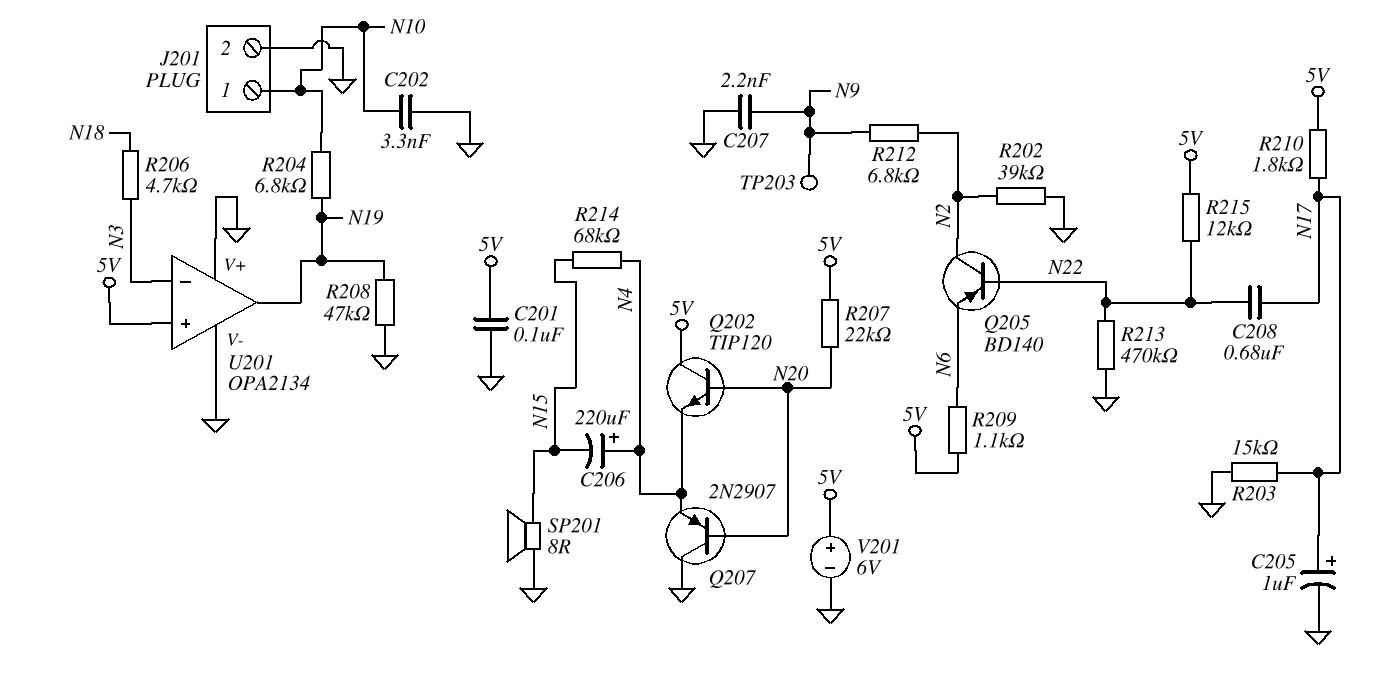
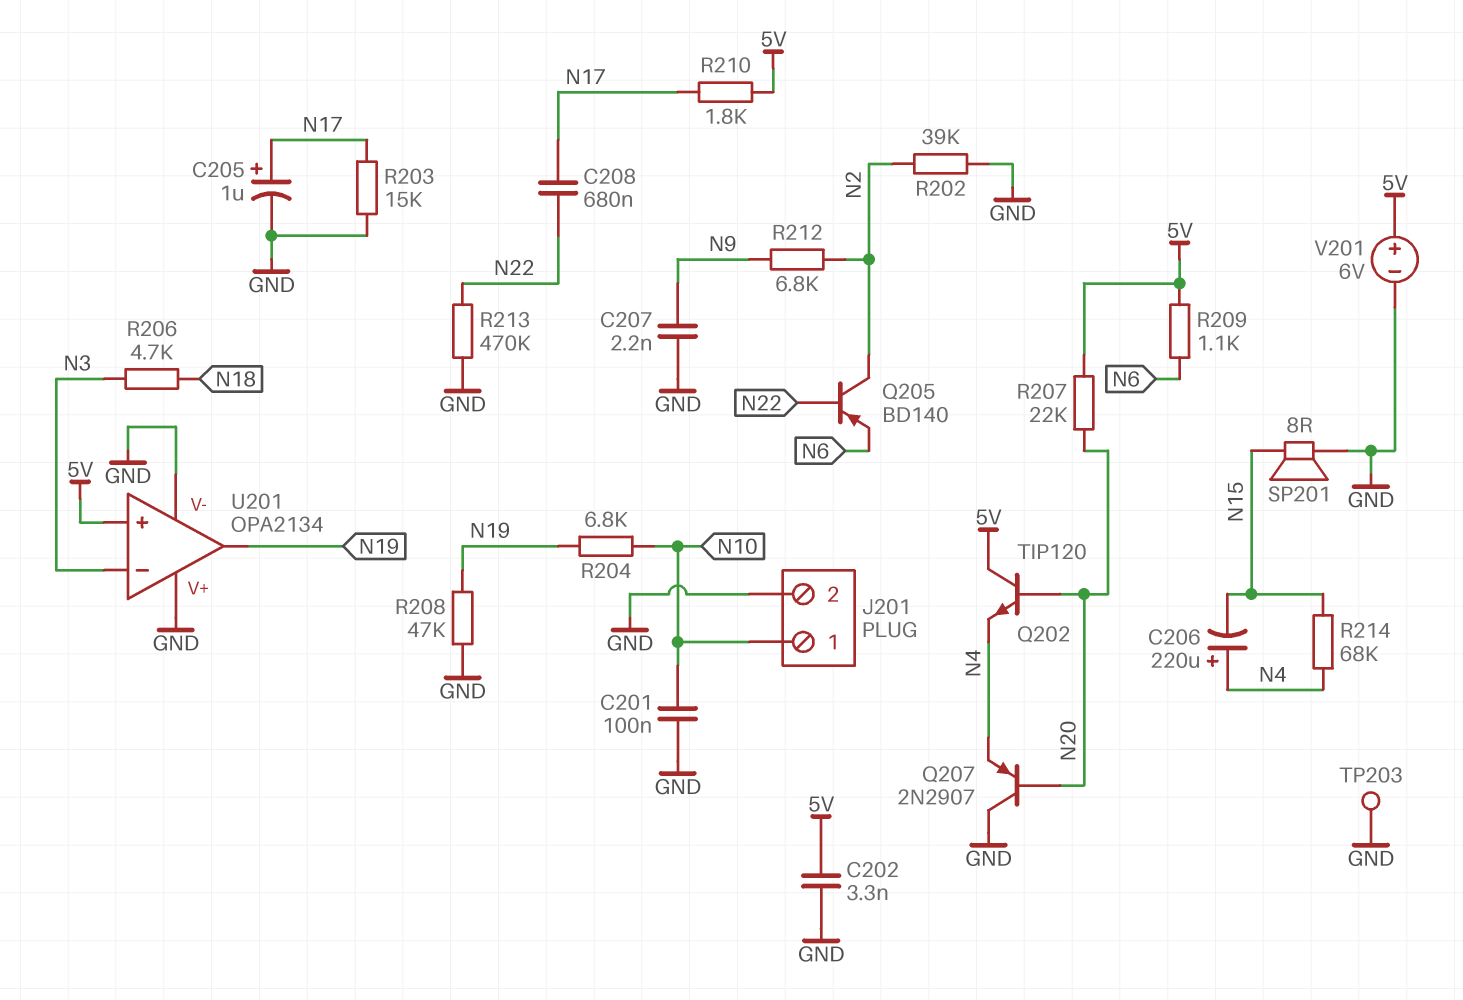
C201: 100nF (5V, GND) -> 100nF (GND, N10)
C202: 3.3nF (GND, N10) -> 3.3nF (5V, GND)
R215: 12k (5V, N22) -> none
TP203: test point (N9) -> test point (GND)

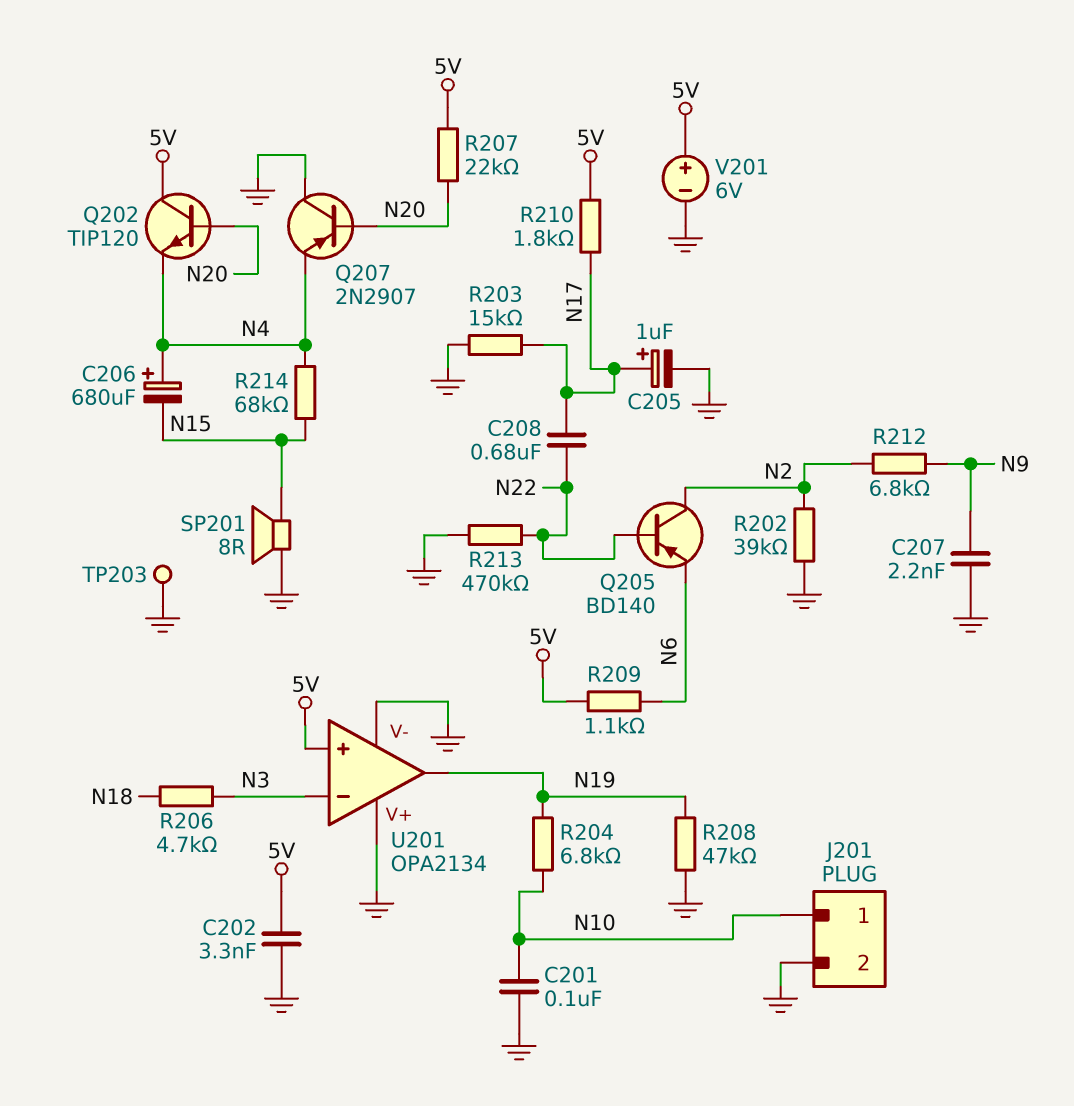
C206: 220uF (plus N4, minus N15) -> 680uF (plus N4, minus N15)

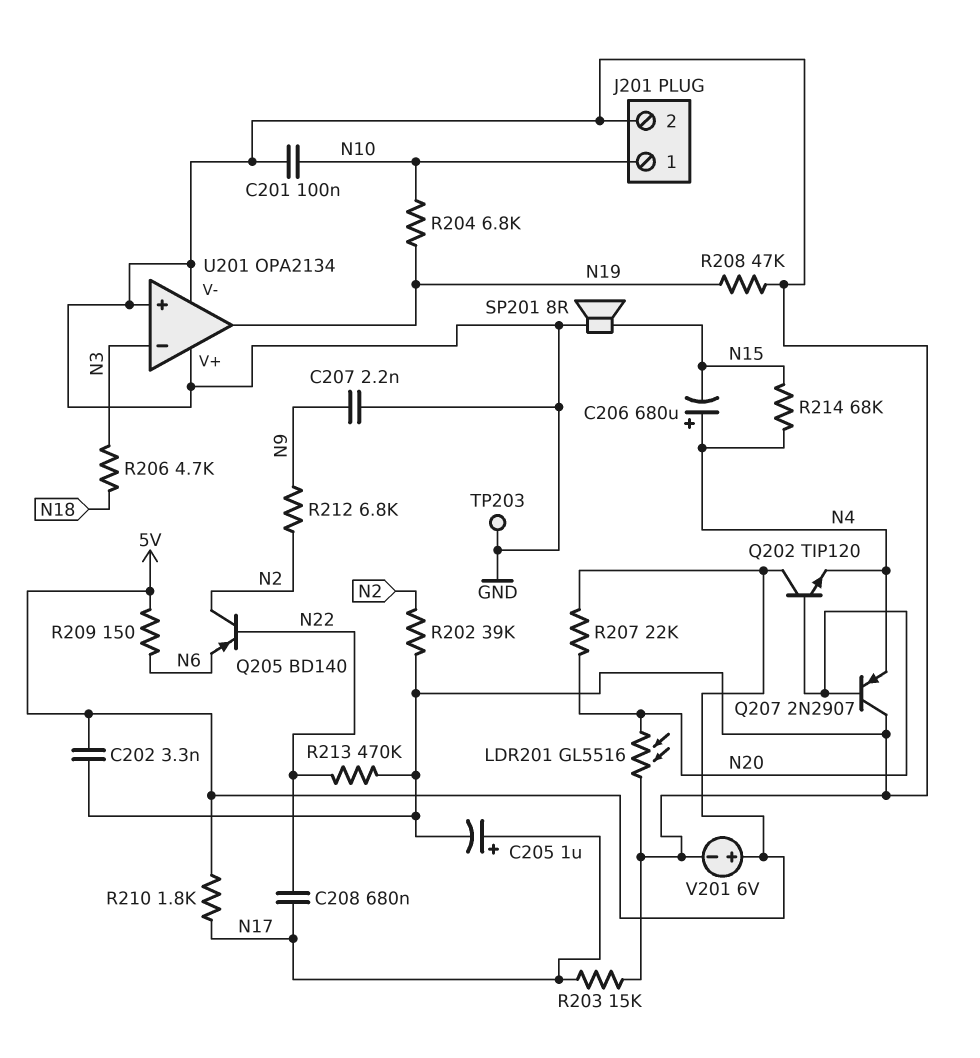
LDR201: none -> GL5516 (GND, N20)
R209: 1.1k (5V, N6) -> 150 (5V, N6)
U201 pin in+: 5V -> GND

